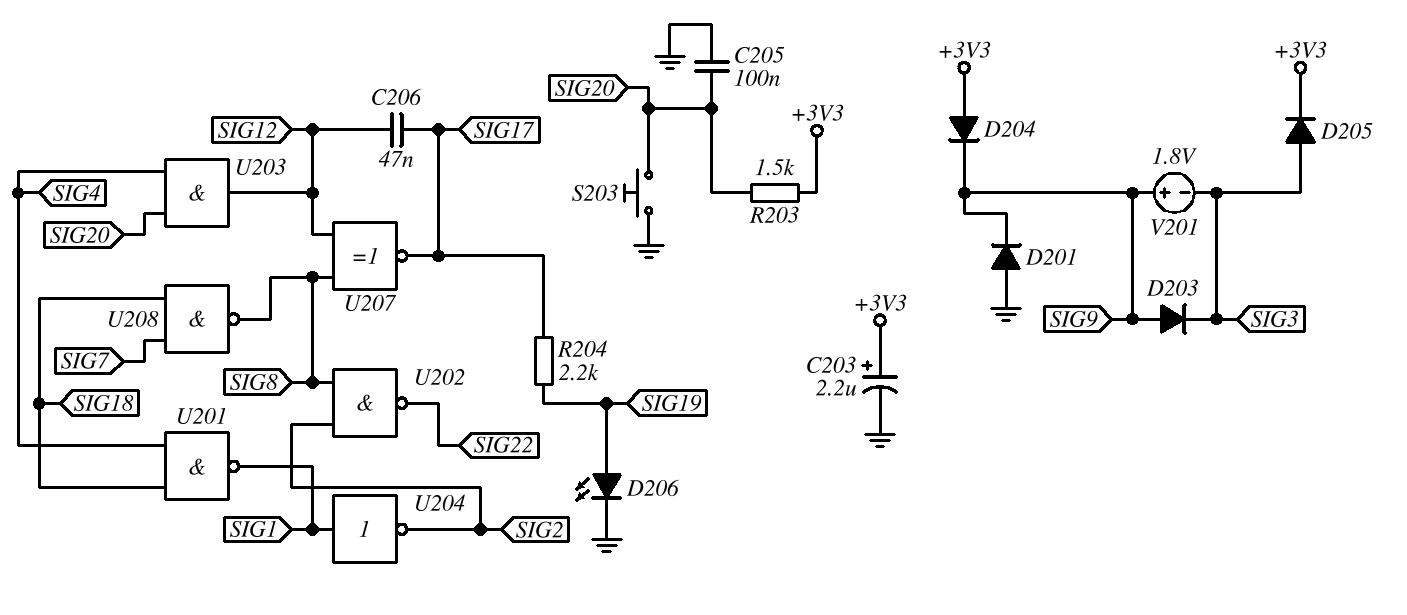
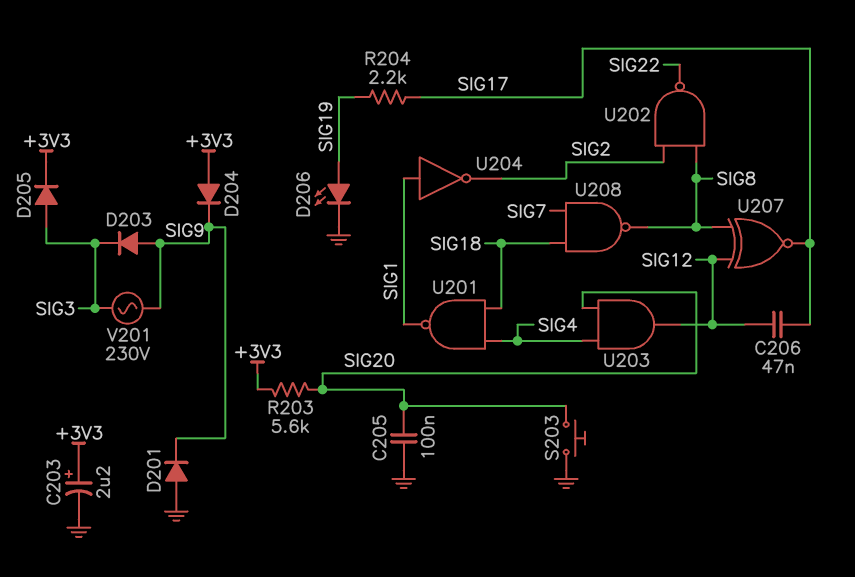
R203: 1.5k (+3V3, SIG20) -> 5.6k (+3V3, SIG20)
V201: 1.8V (plus SIG9, minus SIG3) -> AC 230V (SIG3, SIG9)

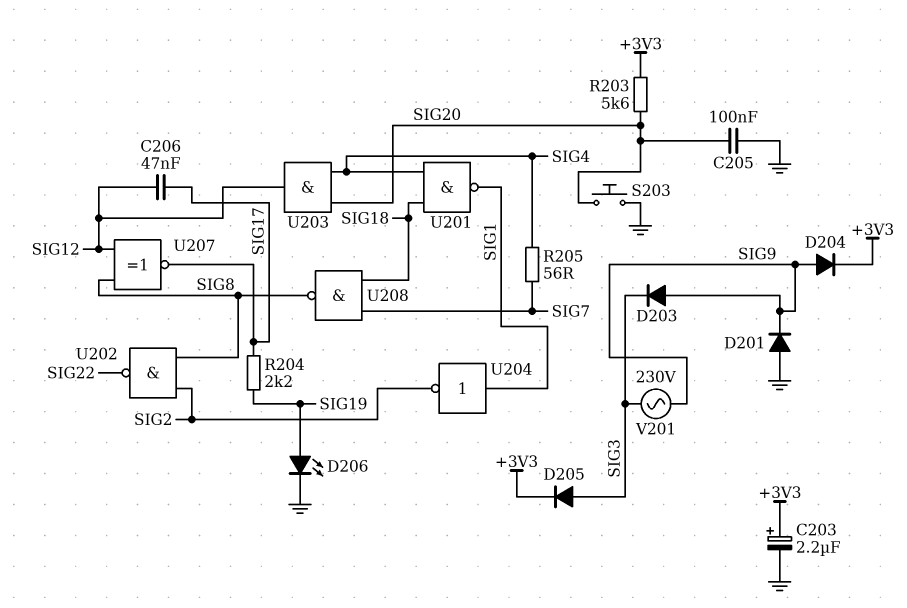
D204: diode (A +3V3, K SIG9) -> diode (A SIG9, K +3V3)
R205: none -> 56 (SIG4, SIG7)

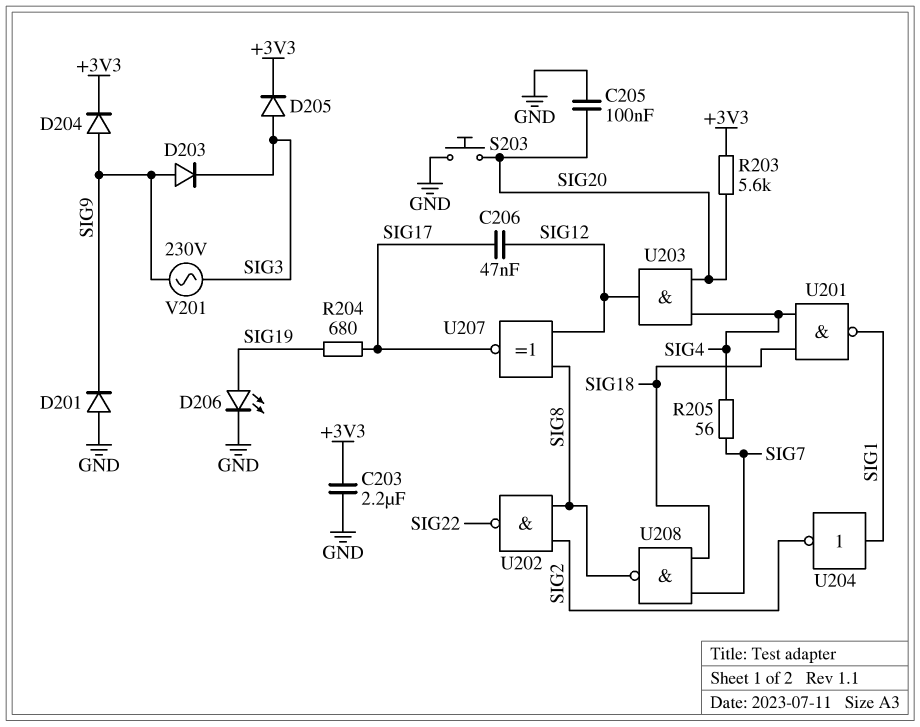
C203: 2.2uF (plus +3V3, minus GND) -> 2.2uF (+3V3, GND)
R204: 2.2k (SIG17, SIG19) -> 680 (SIG17, SIG19)

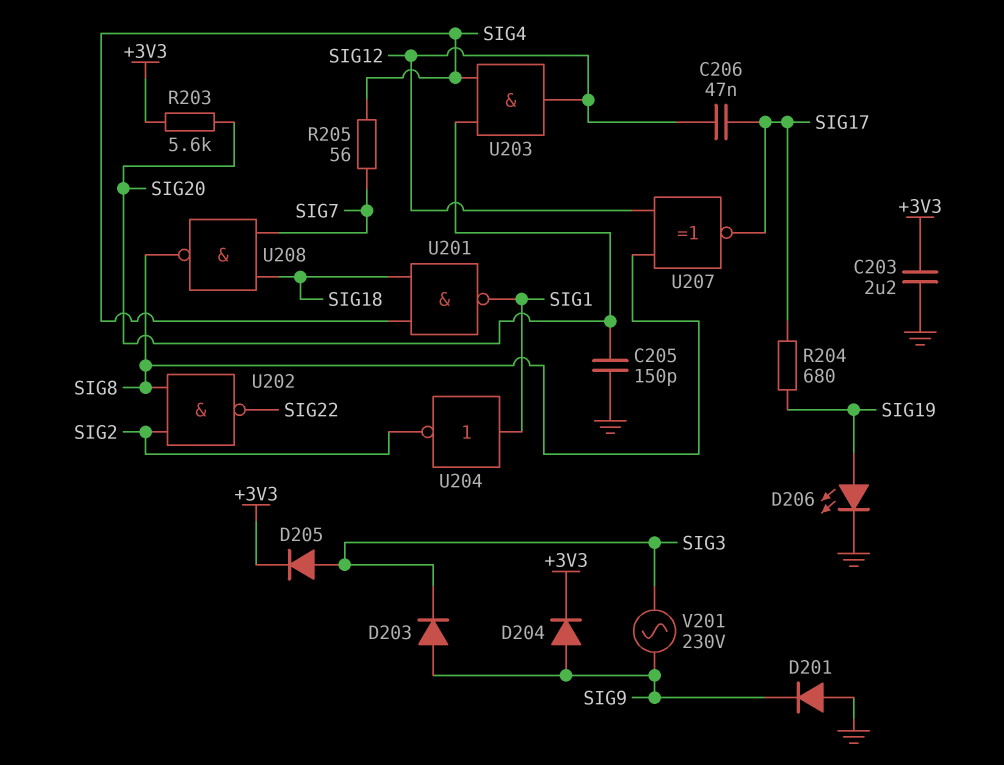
C205: 100nF (GND, SIG20) -> 150pF (GND, SIG20)
S203: button (GND, SIG20) -> none

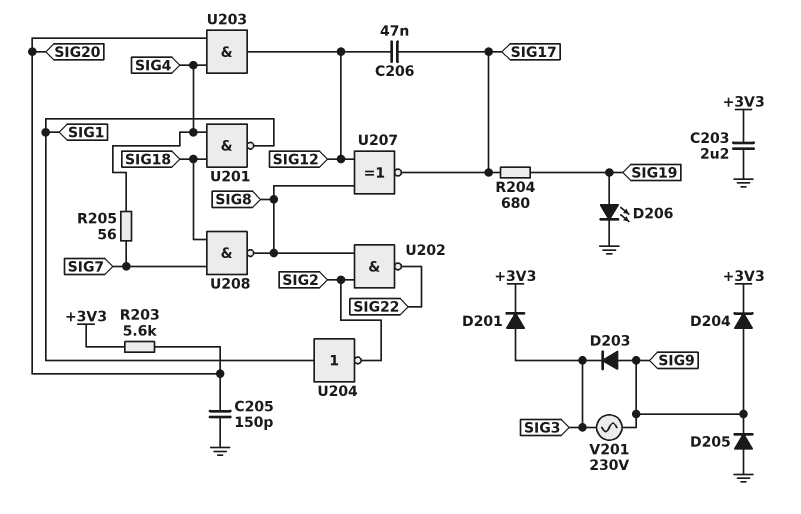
D201: diode (A GND, K SIG9) -> diode (A SIG3, K +3V3)
D205: diode (A SIG3, K +3V3) -> diode (A GND, K SIG9)

